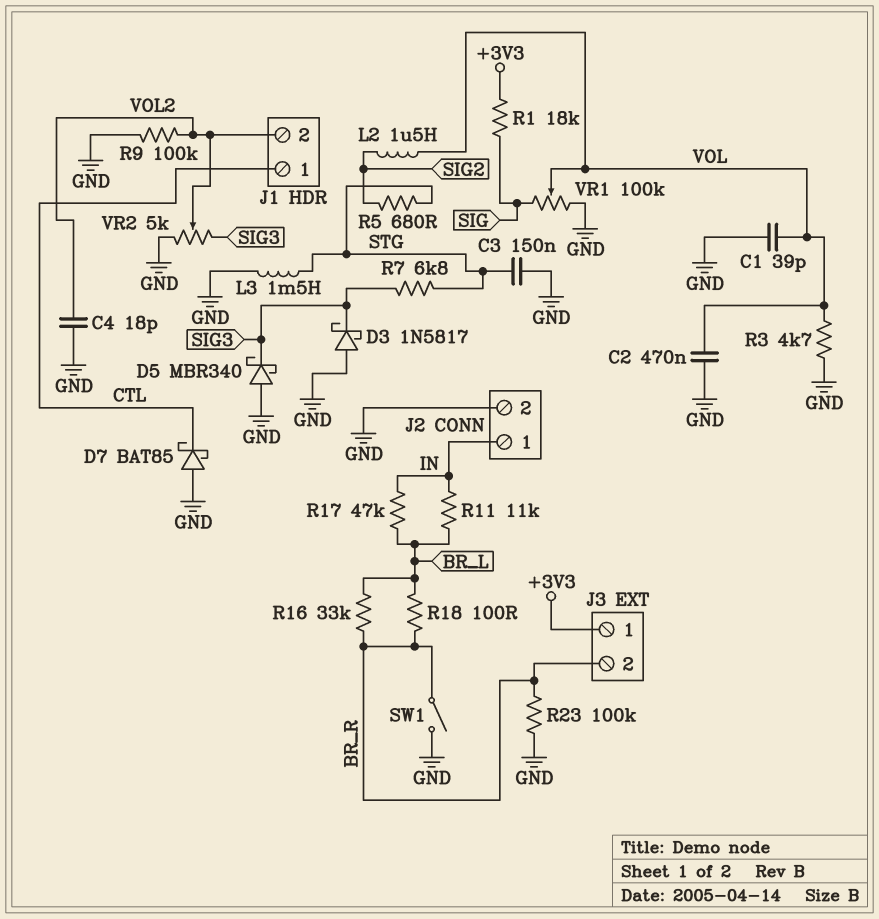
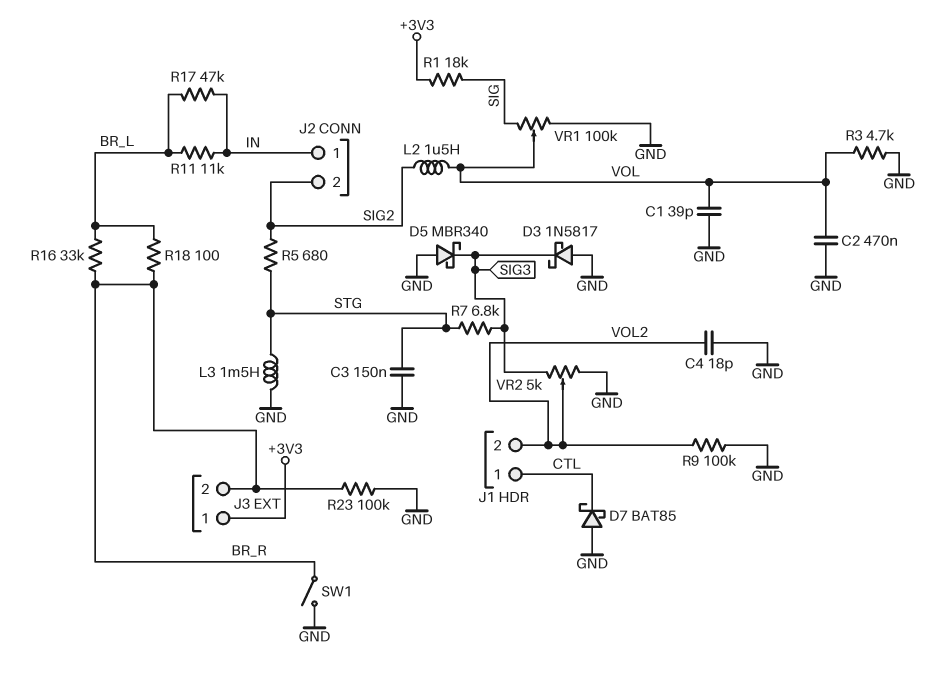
J2 pin 2: GND -> SIG2

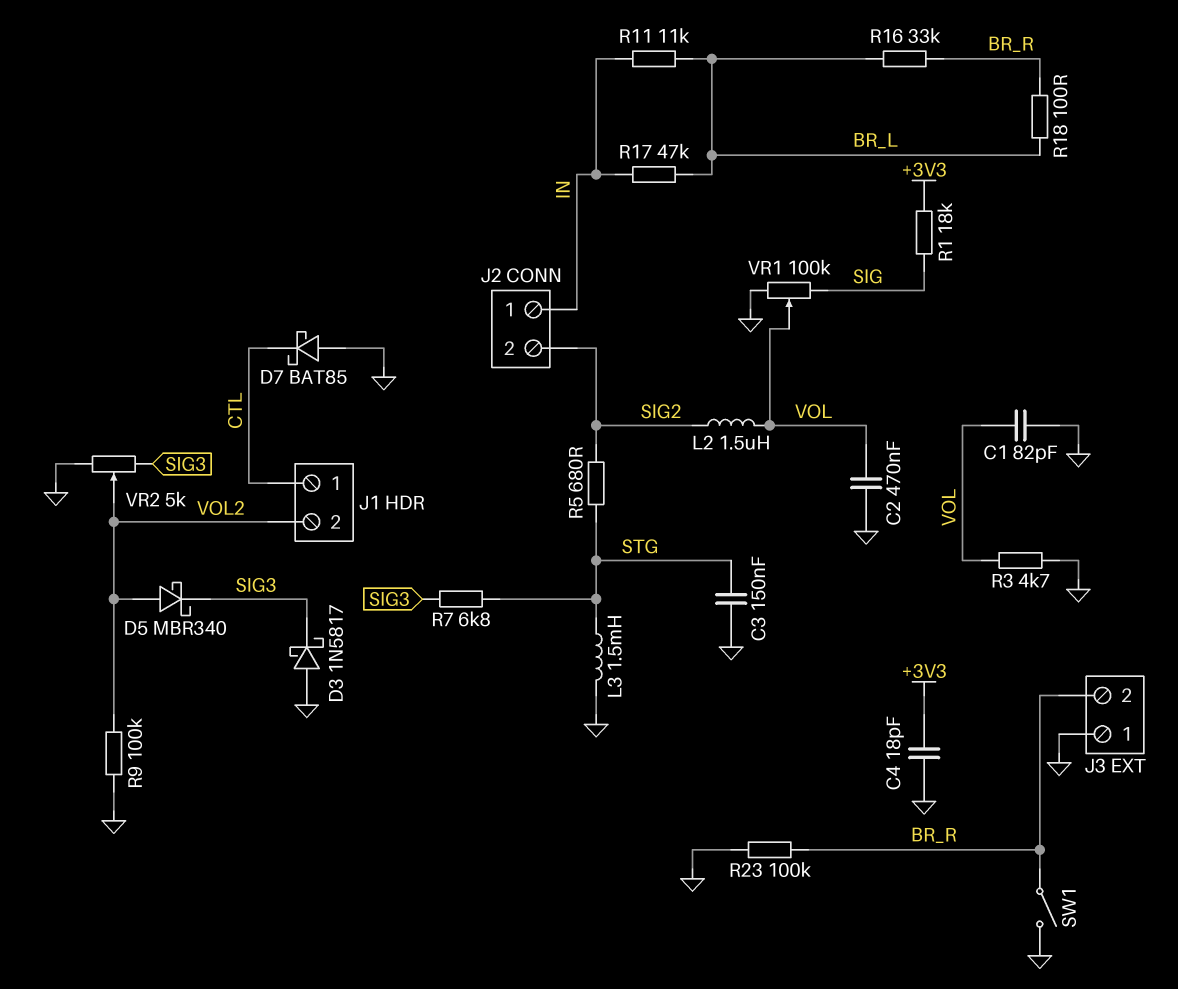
C1: 39pF (GND, VOL) -> 82pF (GND, VOL)
C4: 18pF (GND, VOL2) -> 18pF (+3V3, GND)
D5: schottky MBR340 (A GND, K SIG3) -> schottky MBR340 (A VOL2, K SIG3)
J3 pin 1: +3V3 -> GND

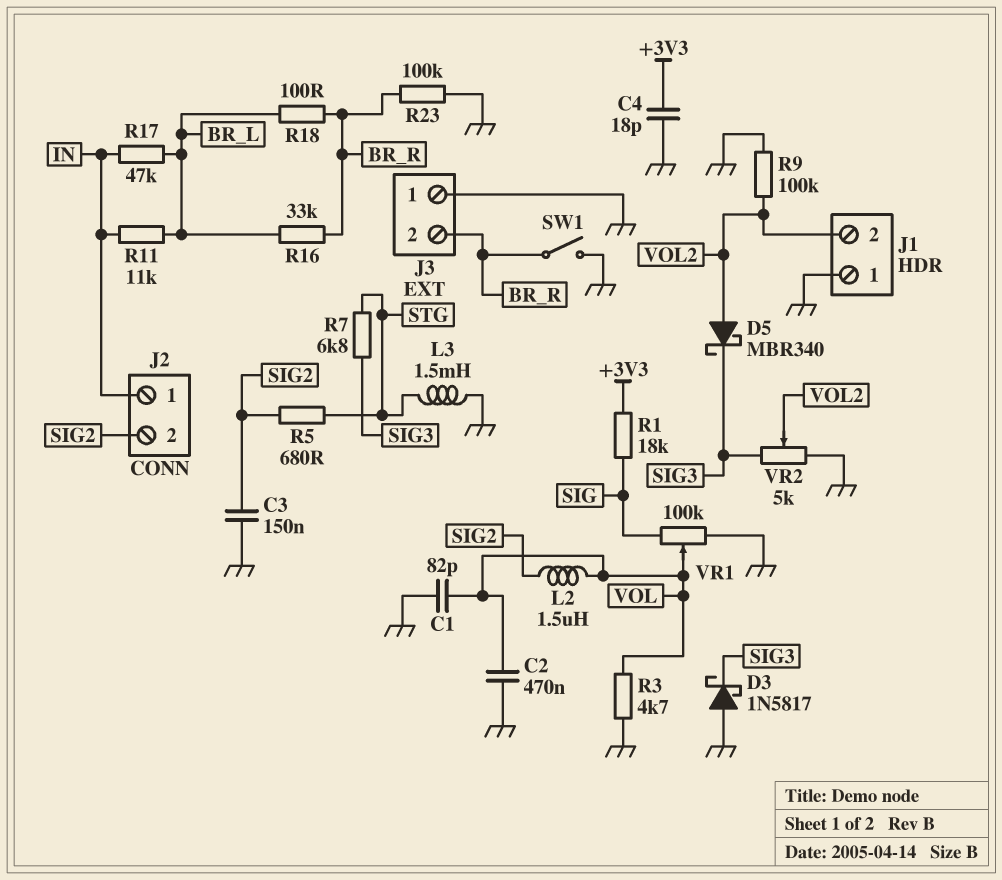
C3: 150nF (GND, STG) -> 150nF (GND, SIG2)
D7: schottky BAT85 (A GND, K CTL) -> none
J1 pin 1: CTL -> GND

